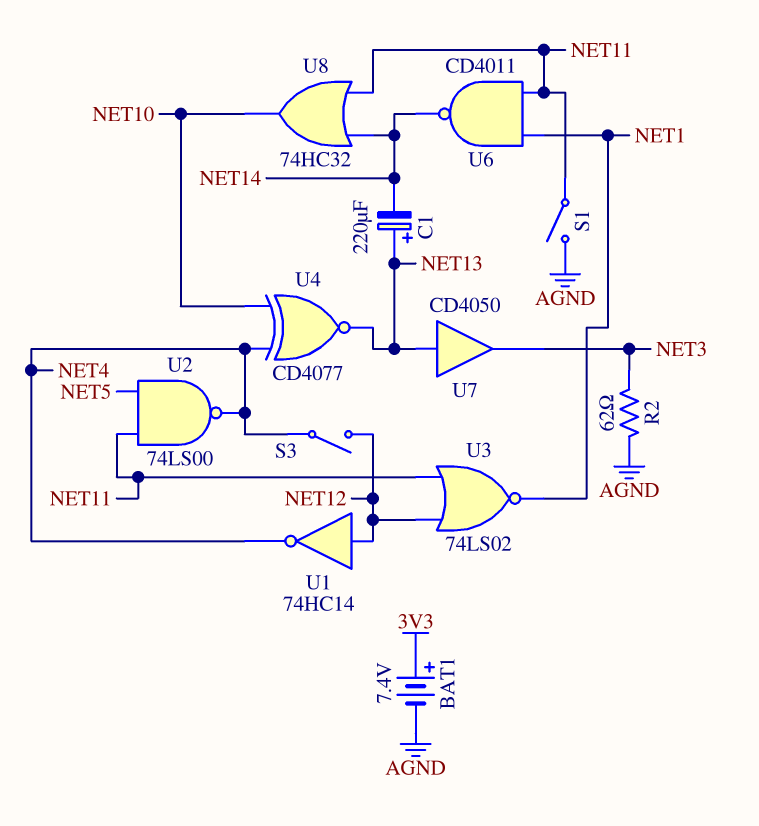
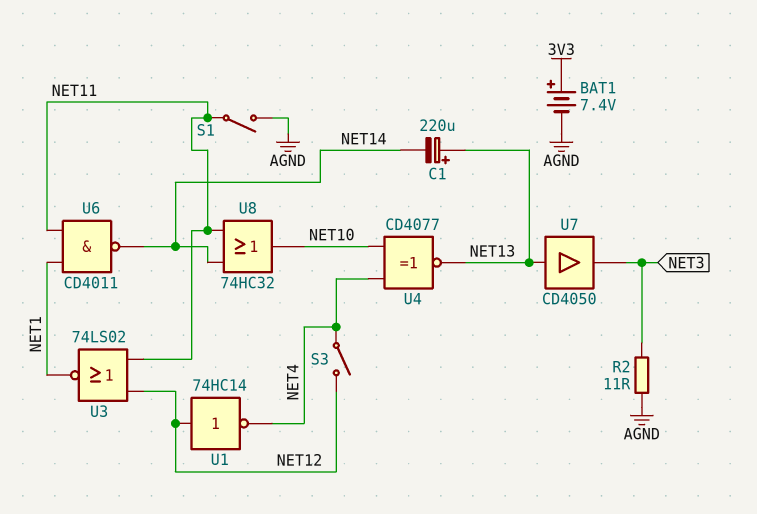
R2: 62 (AGND, NET3) -> 11 (AGND, NET3)
U2: NAND 74LS00 (in NET5, in NET11, out NET4) -> none

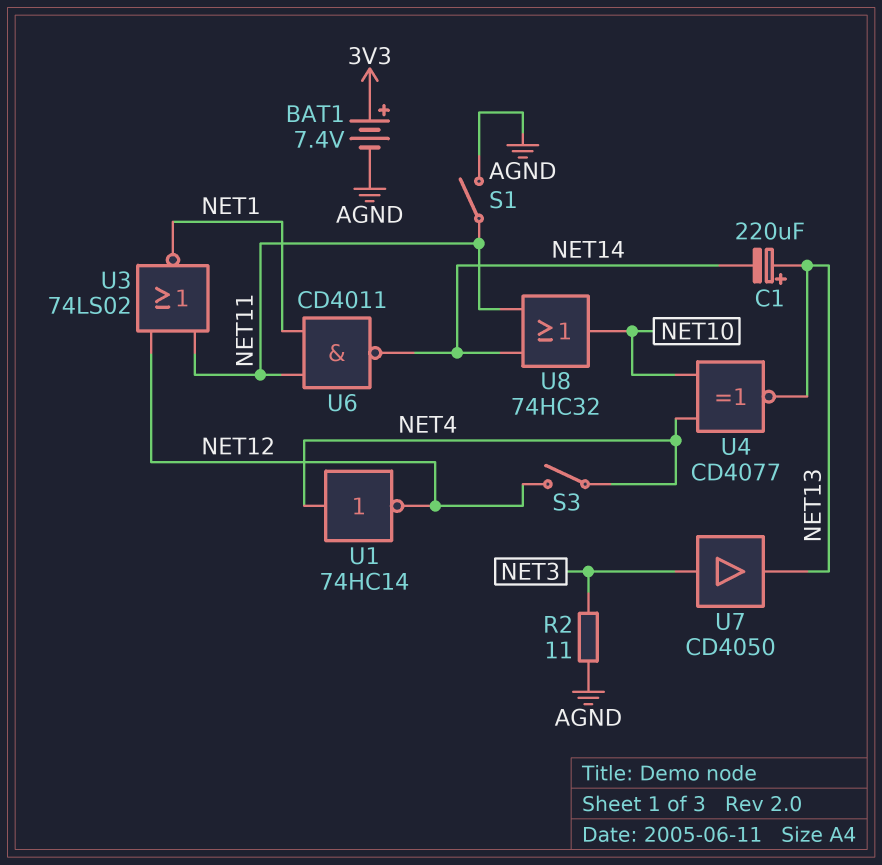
U1: NOT 74HC14 (in NET12, out NET4) -> NOT 74HC14 (in NET4, out NET12)
U7: buffer CD4050 (in NET13, out NET3) -> buffer CD4050 (in NET3, out NET13)

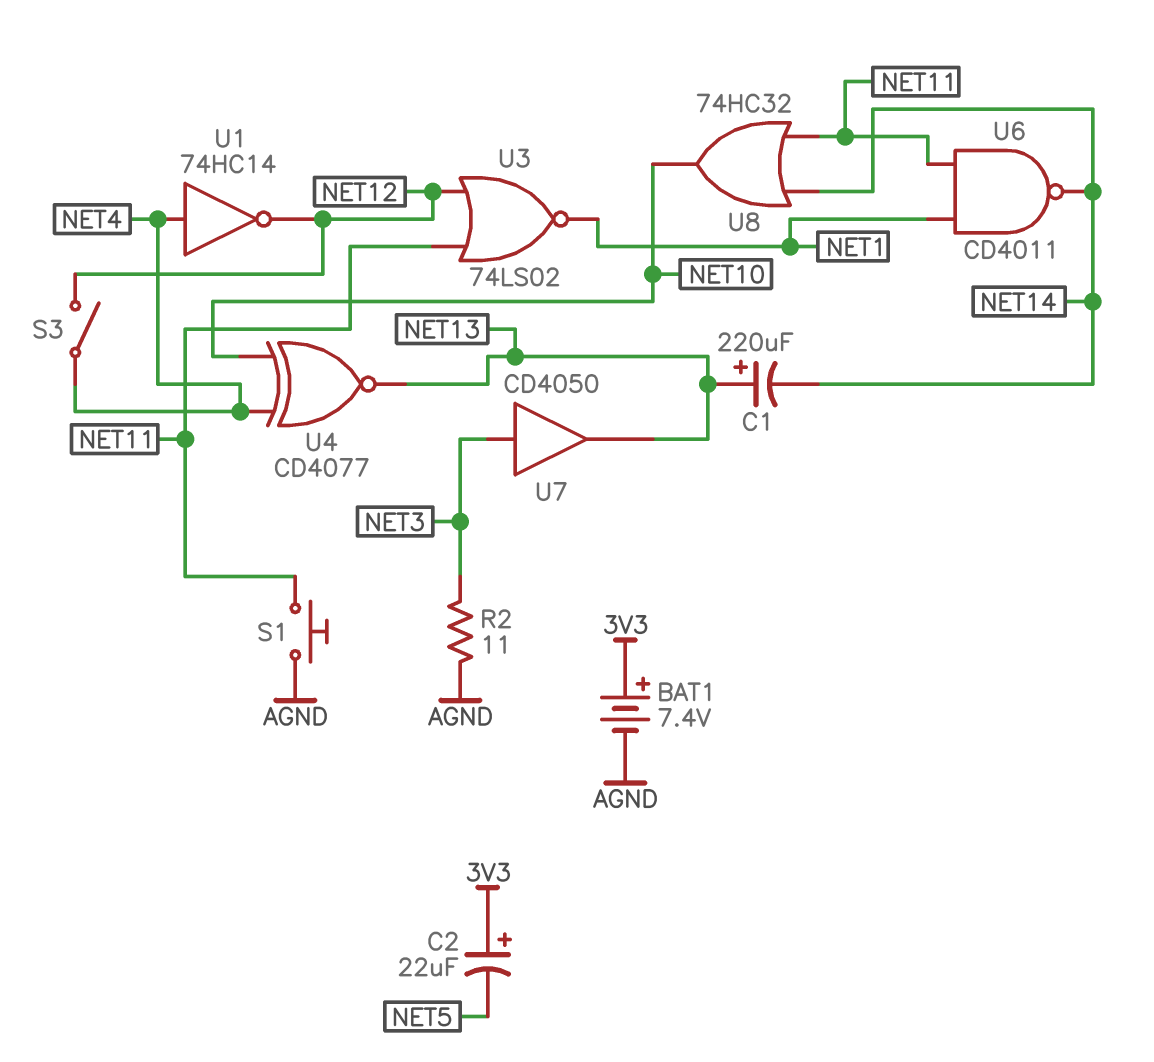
C2: none -> 22uF (plus 3V3, minus NET5)
S1: switch (AGND, NET11) -> button (AGND, NET11)

